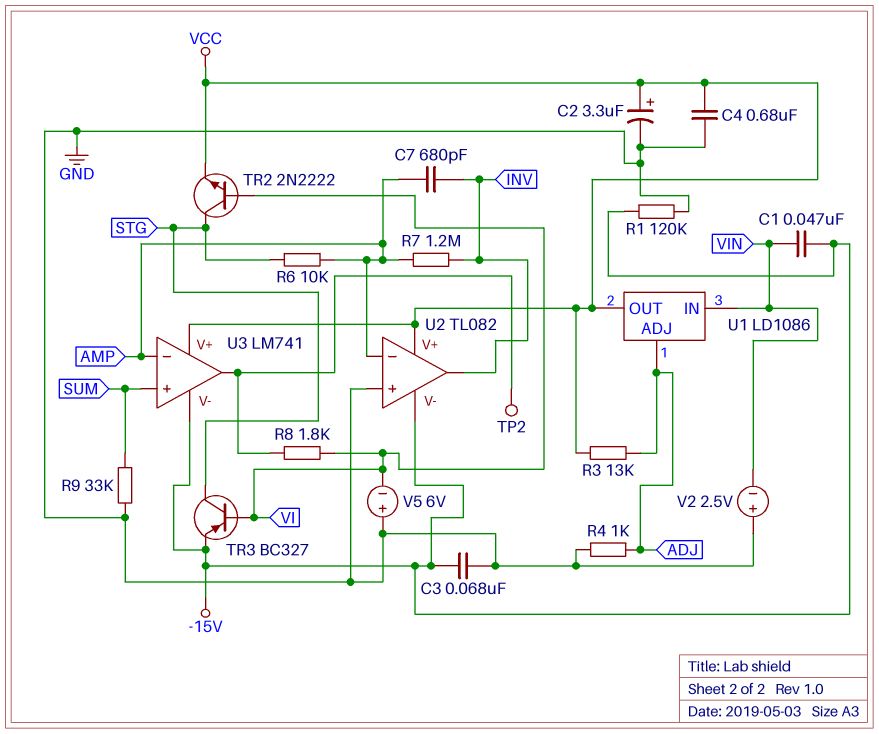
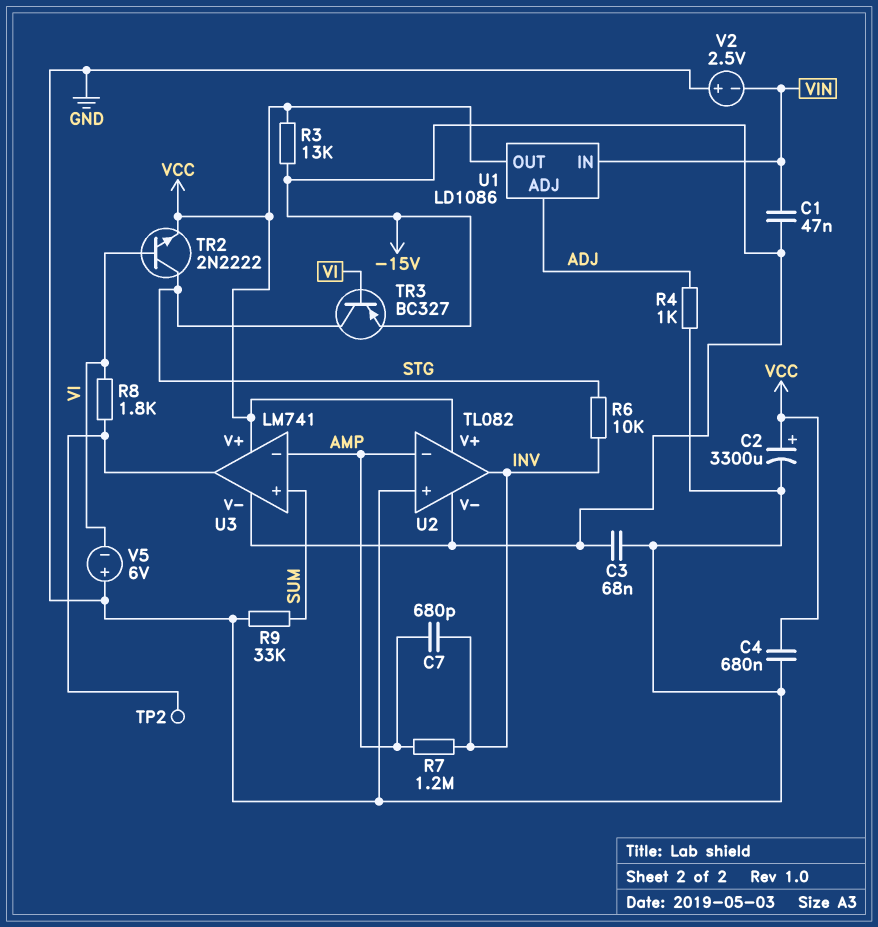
C2: 3.3uF (plus VCC, minus GND) -> 3300uF (plus VCC, minus GND)
R1: 120k (-15V, GND) -> none
R3: 13k (ADJ, VCC) -> 13k (-15V, VCC)
R6: 10k (AMP, STG) -> 10k (INV, STG)

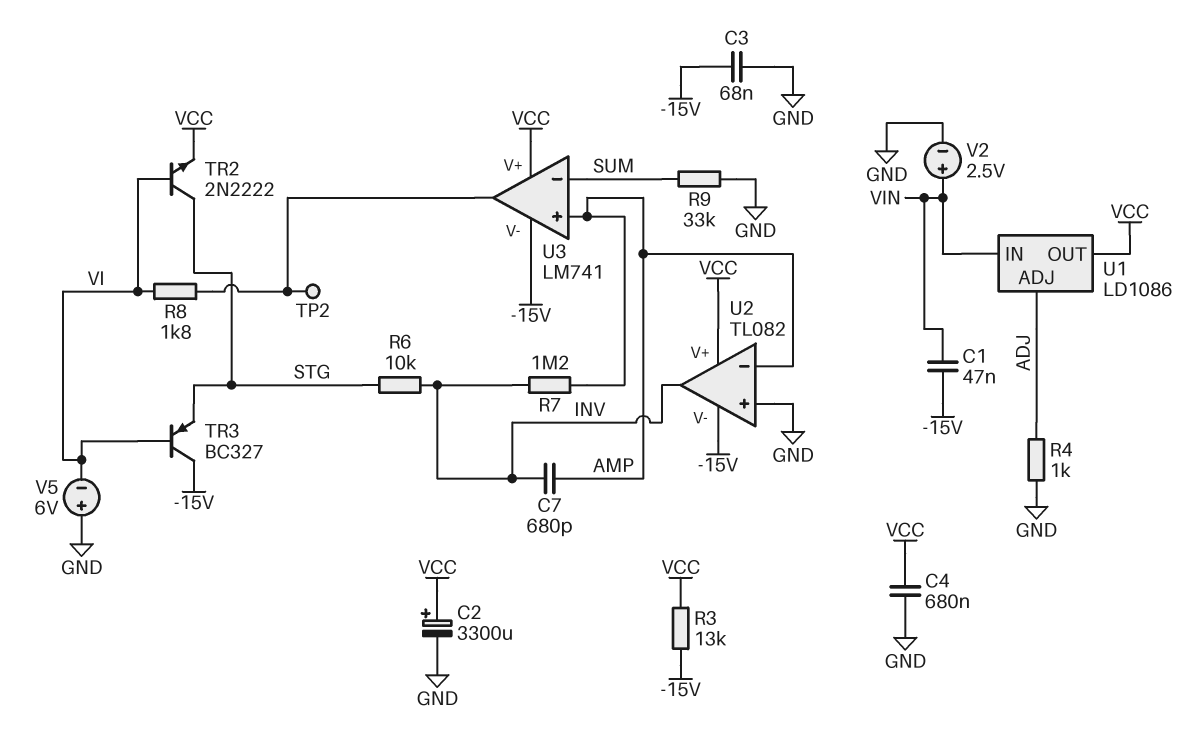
TR3: PNP BC327 (B VI, C STG, E -15V) -> PNP BC327 (B VI, C -15V, E STG)
U3 pin in+: SUM -> AMP
U3 pin in-: AMP -> SUM
V2: 2.5V (plus GND, minus VIN) -> 2.5V (plus VIN, minus GND)

